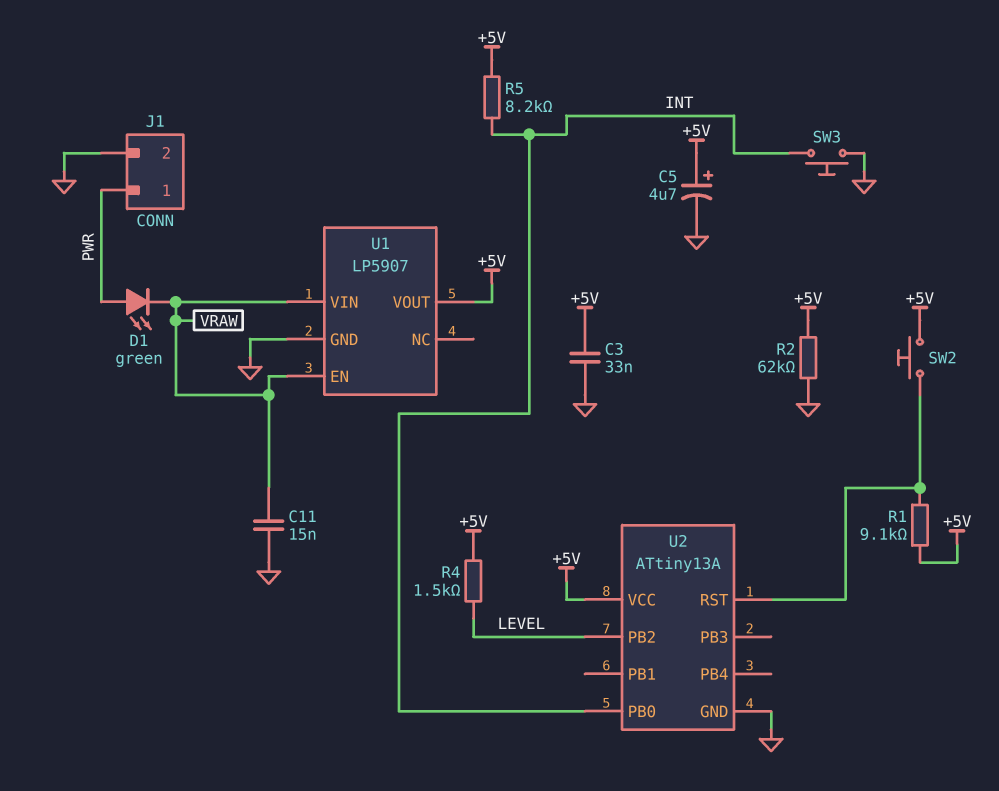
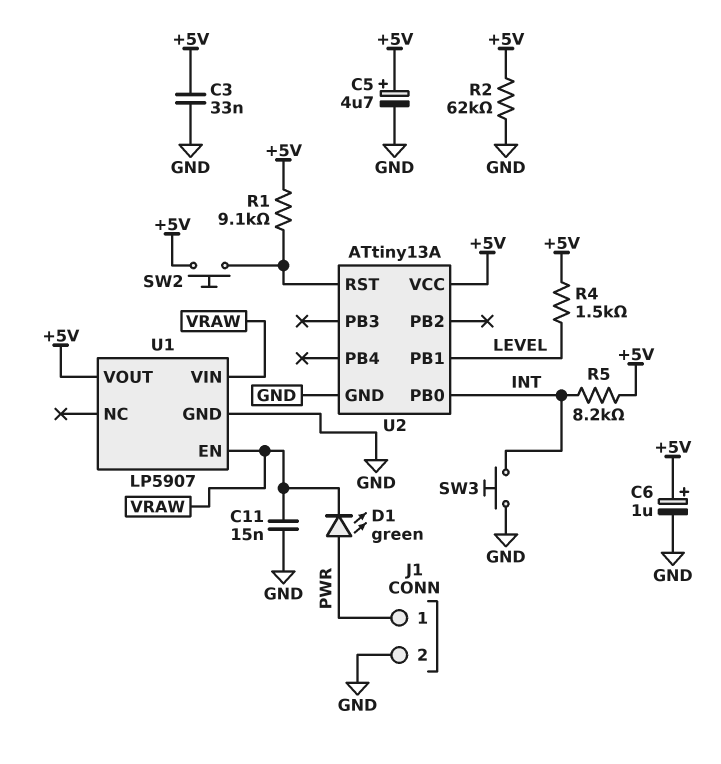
C6: none -> 1uF (plus +5V, minus GND)
U2 pin PB1: none -> LEVEL
U2 pin PB2: LEVEL -> none

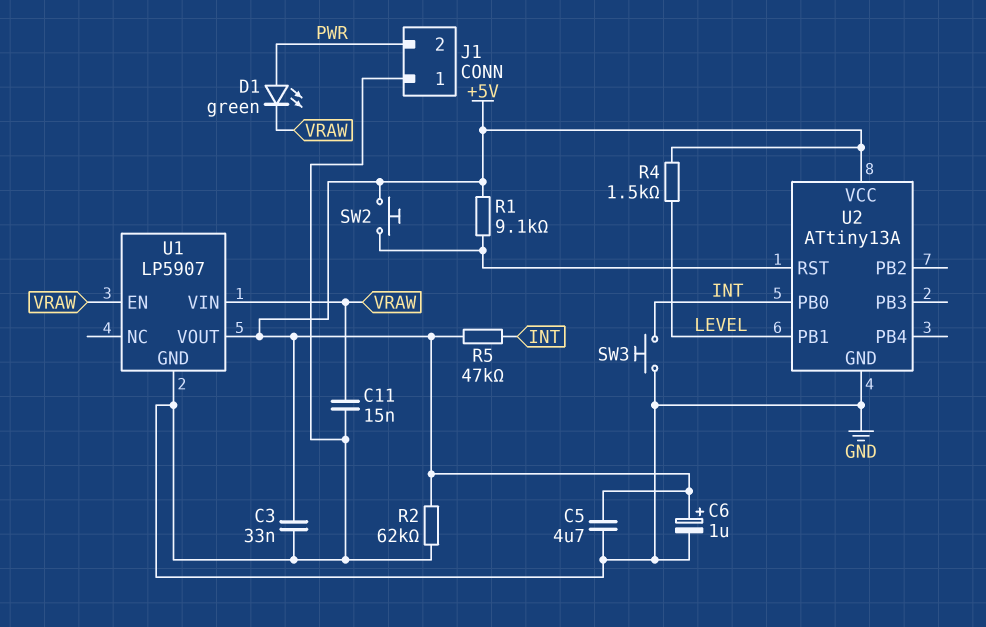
C5: 4.7uF (plus +5V, minus GND) -> 4.7uF (+5V, GND)
J1 pin 1: PWR -> GND
J1 pin 2: GND -> PWR
R5: 8.2k (+5V, INT) -> 47k (+5V, INT)

